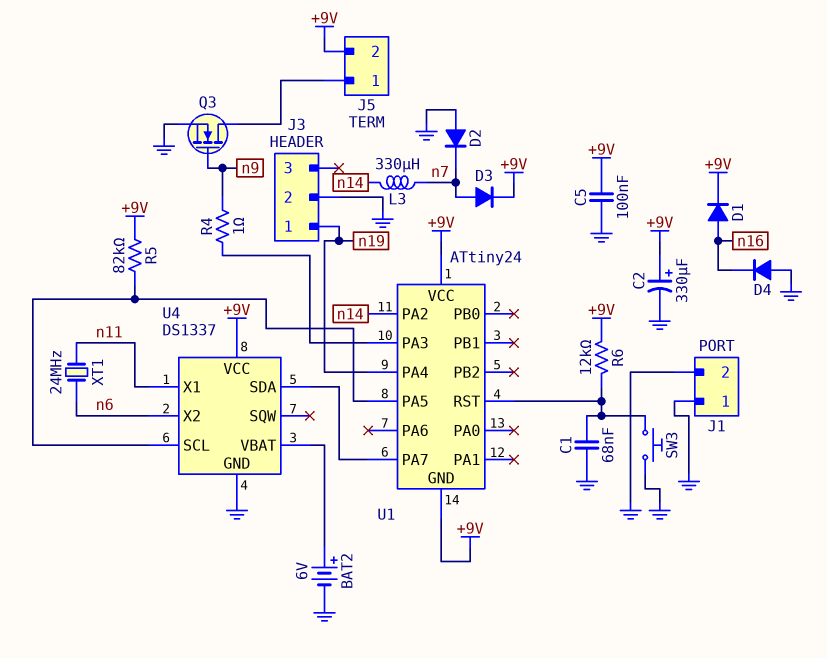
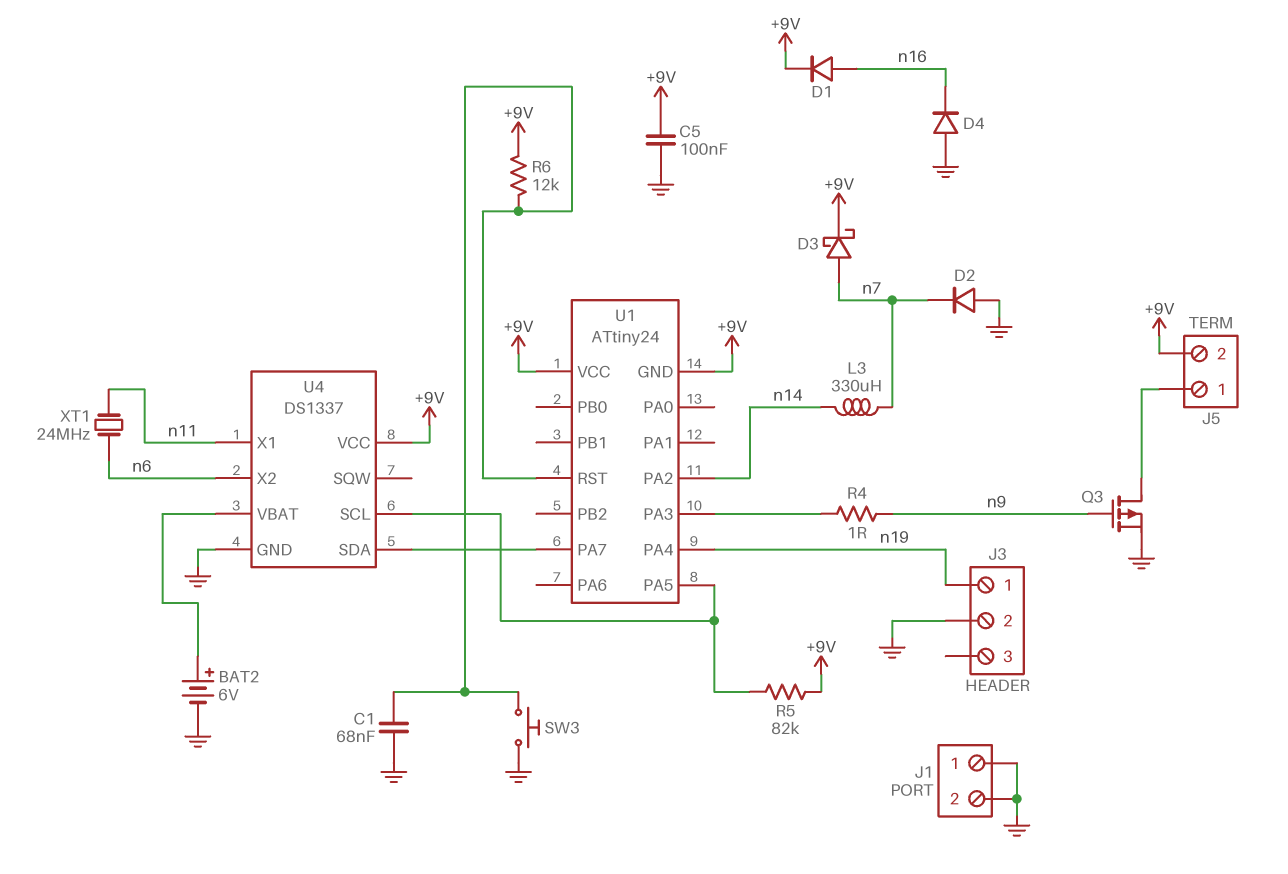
C2: 330uF (plus +9V, minus GND) -> none
D3: diode (A n7, K +9V) -> schottky (A n7, K +9V)
Q3: NMOS (G n9, D J5/1, S GND) -> PMOS (G n9, D J5/1, S GND)

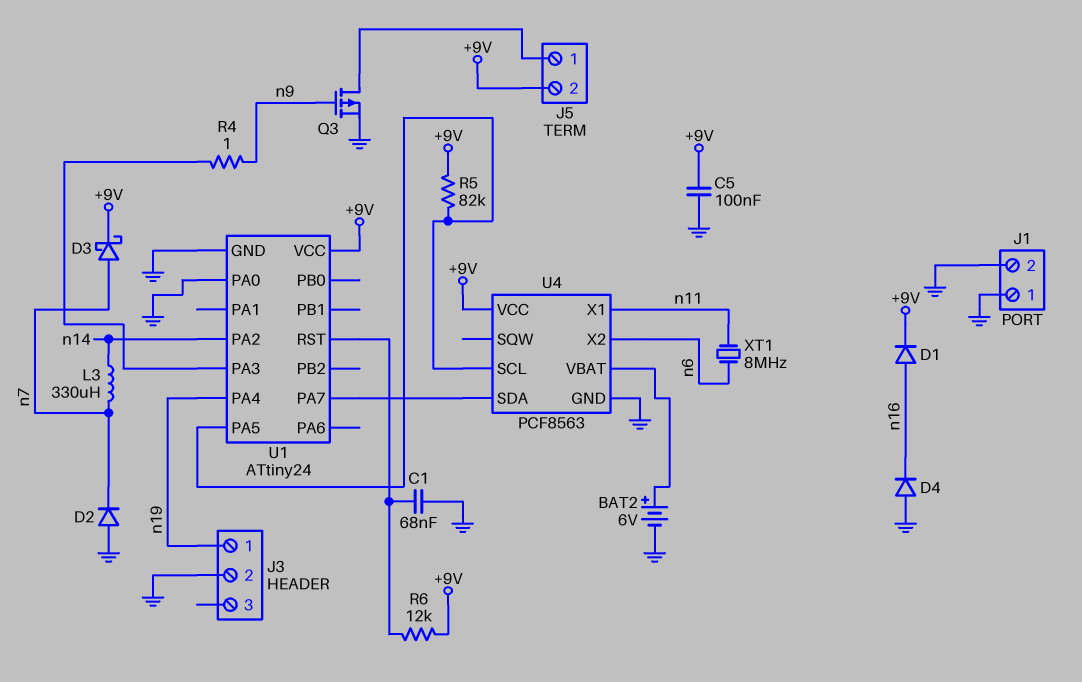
SW3: button (GND, U1/RST) -> none
U1 pin GND: +9V -> GND
U1 pin PA0: none -> GND
U4: DS1337 -> PCF8563
XT1: 24MHz (n6, n11) -> 8MHz (n6, n11)

